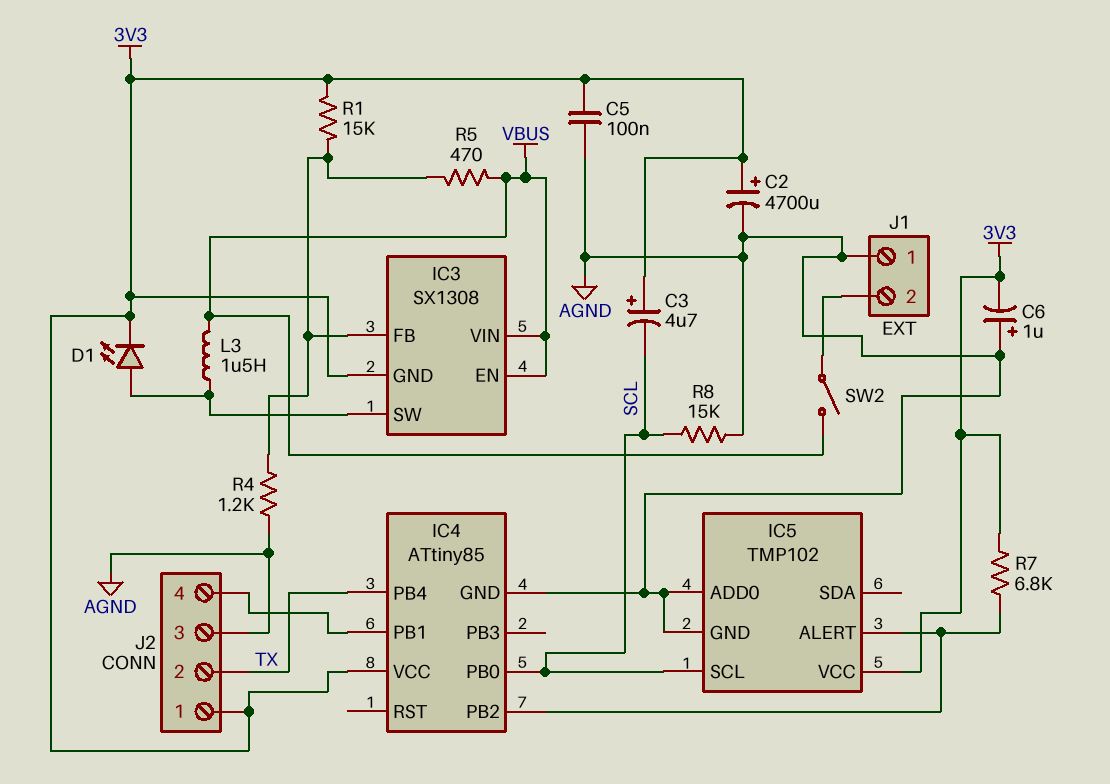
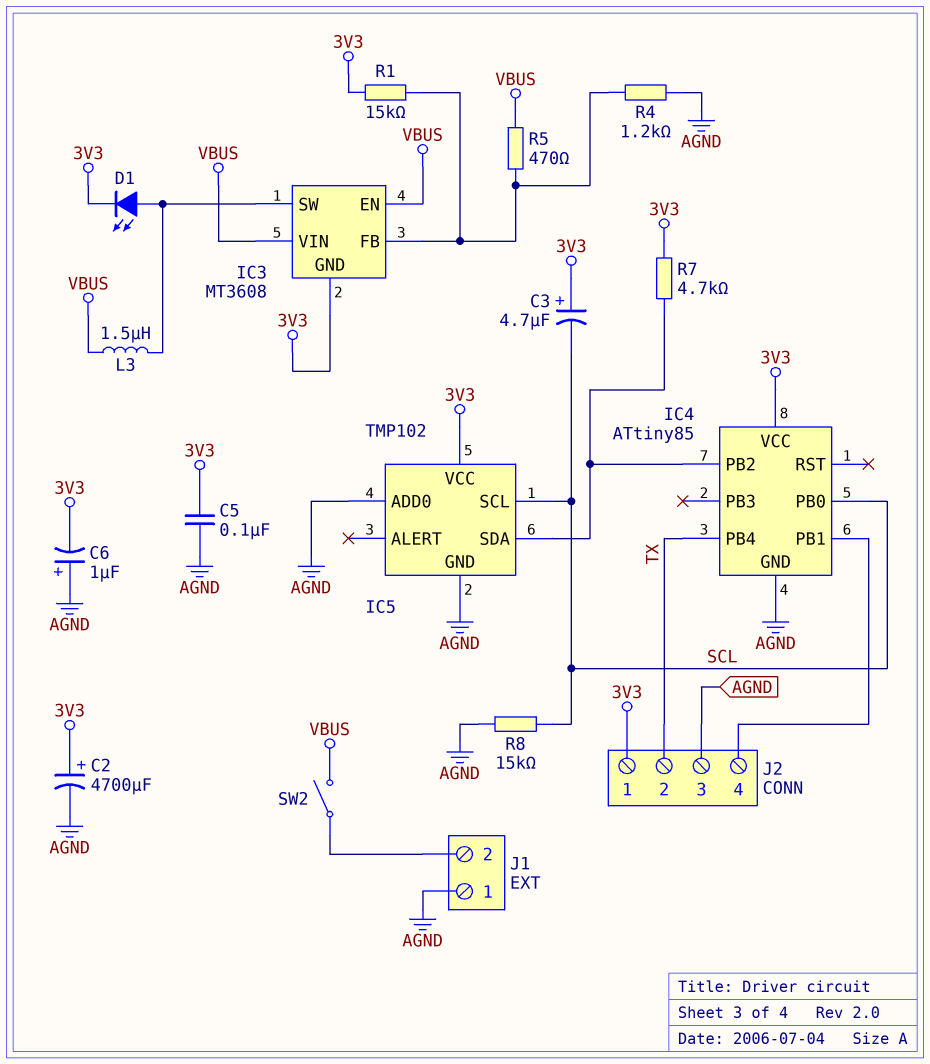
IC3: SX1308 -> MT3608
IC5 pin ALERT: IC4/PB2 -> none
IC5 pin SDA: none -> IC4/PB2
R7: 6.8k (3V3, IC4/PB2) -> 4.7k (3V3, IC4/PB2)

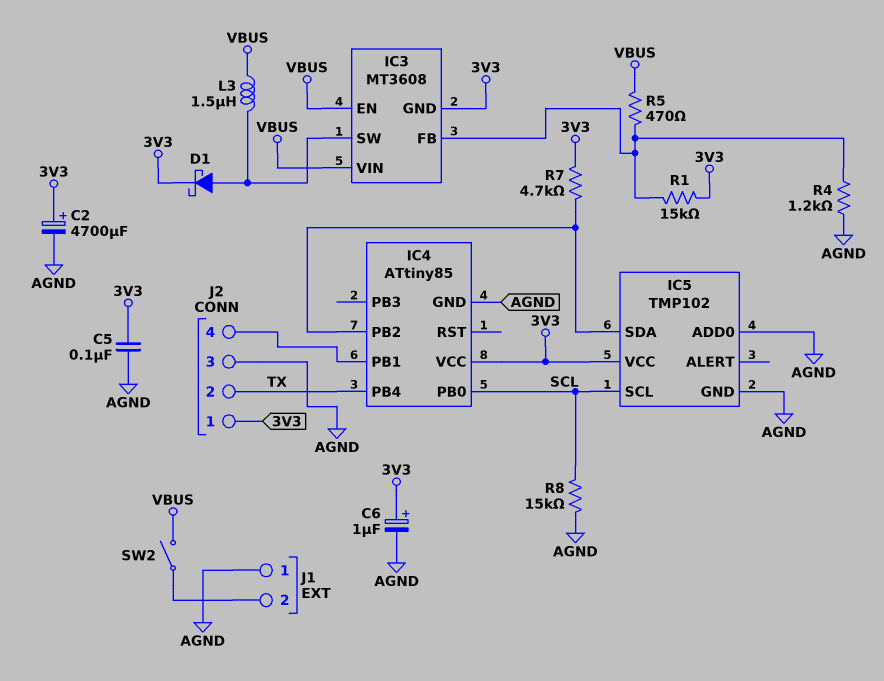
C3: 4.7uF (plus 3V3, minus SCL) -> none
C6: 1uF (plus AGND, minus 3V3) -> 1uF (plus 3V3, minus AGND)
D1: LED (A IC3/SW, K 3V3) -> schottky (A IC3/SW, K 3V3)

